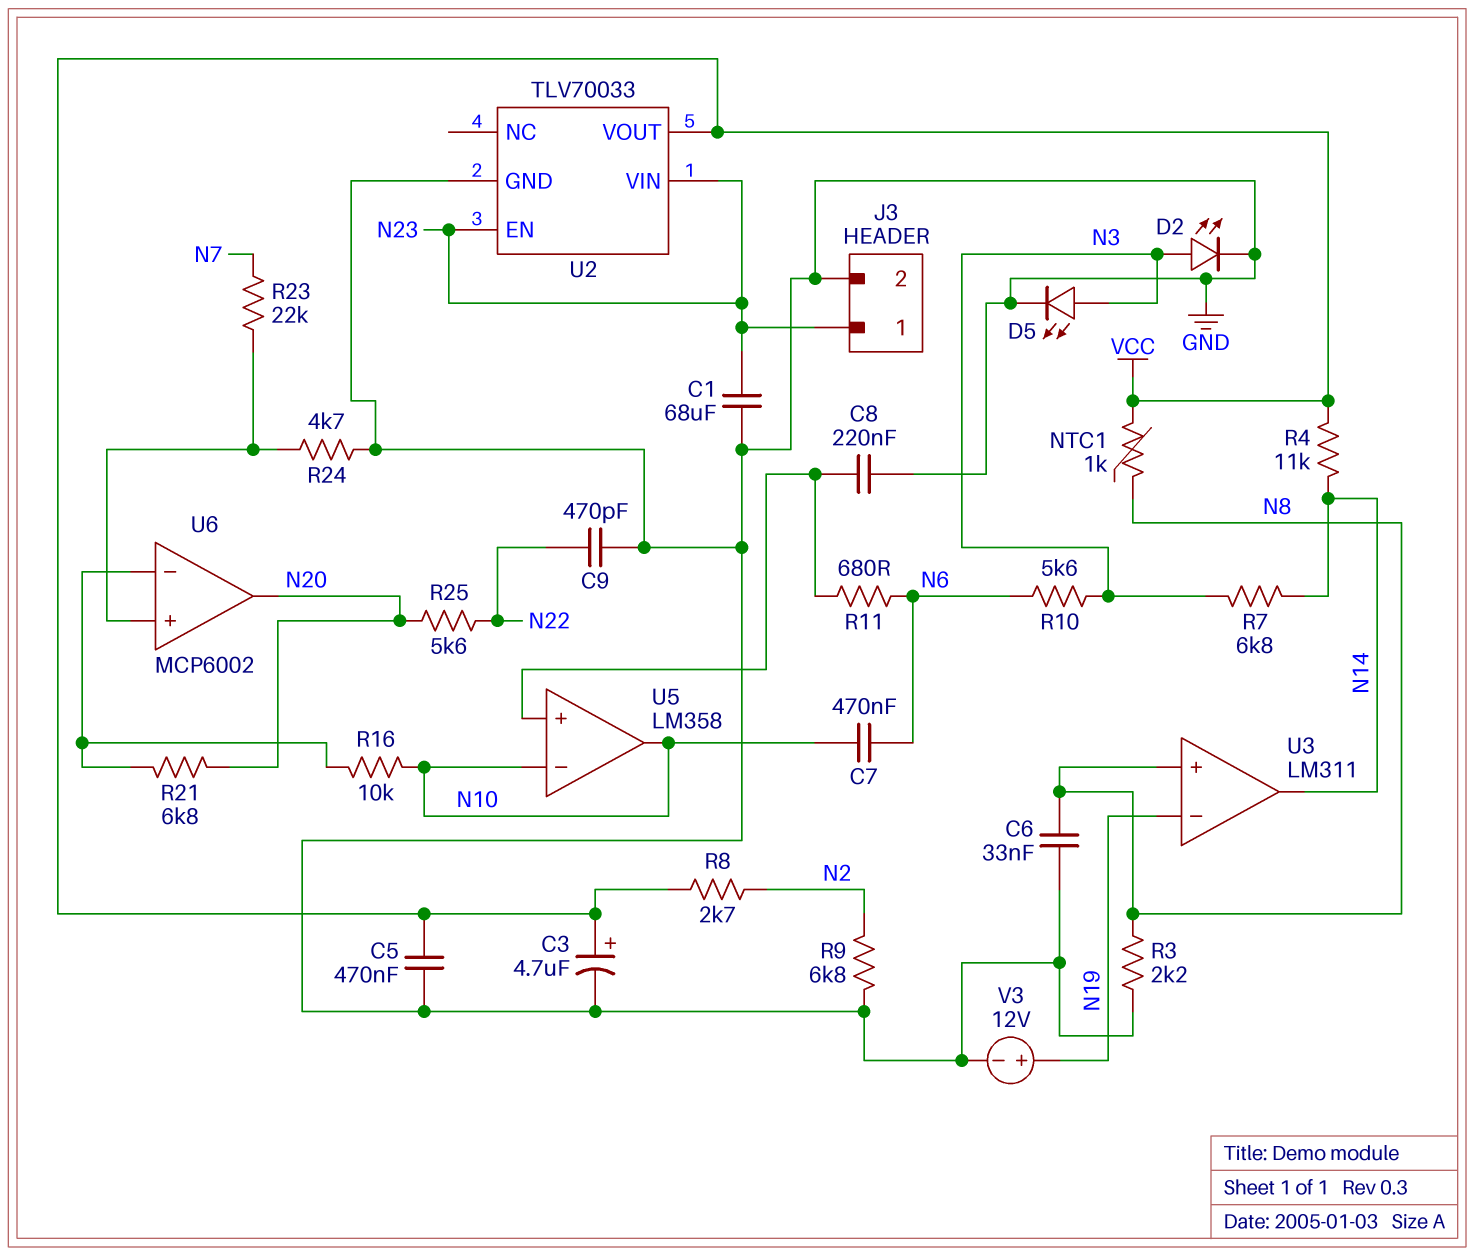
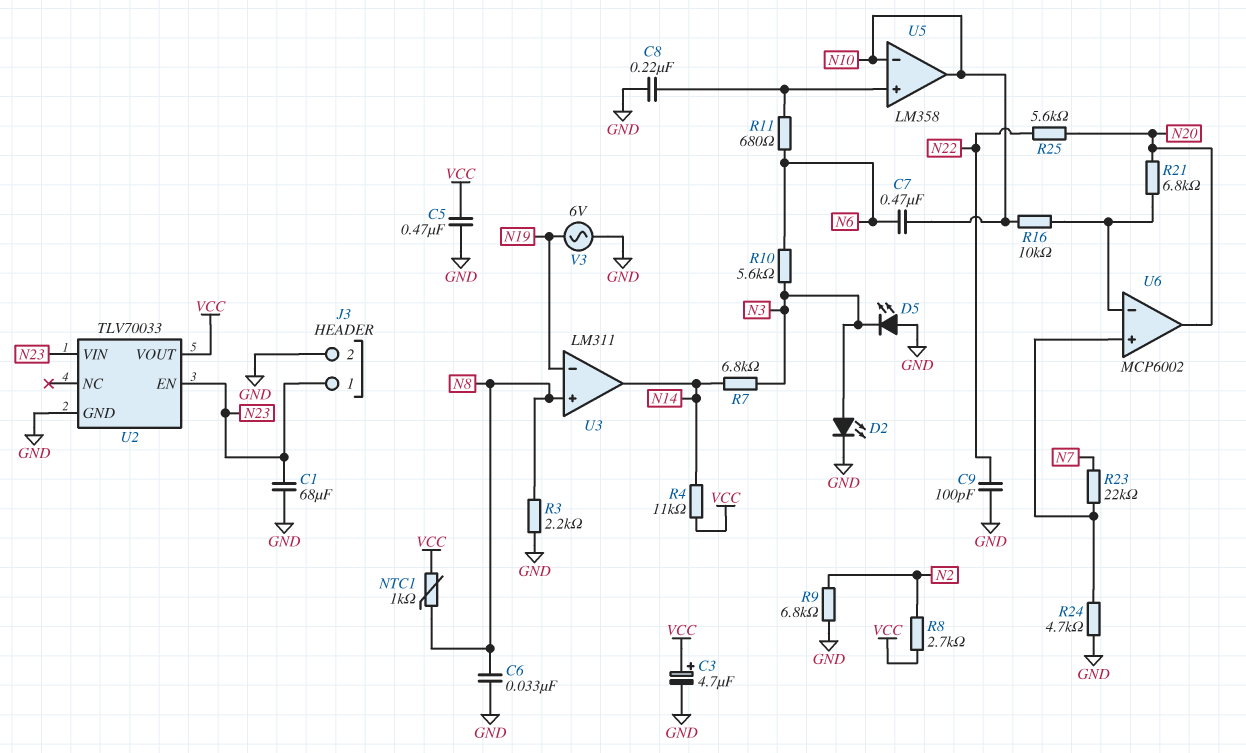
C9: 470pF (GND, N22) -> 100pF (GND, N22)
D5: LED (A N3, K GND) -> LED (A GND, K N3)
V3: 12V (plus N19, minus GND) -> AC 6V (GND, N19)

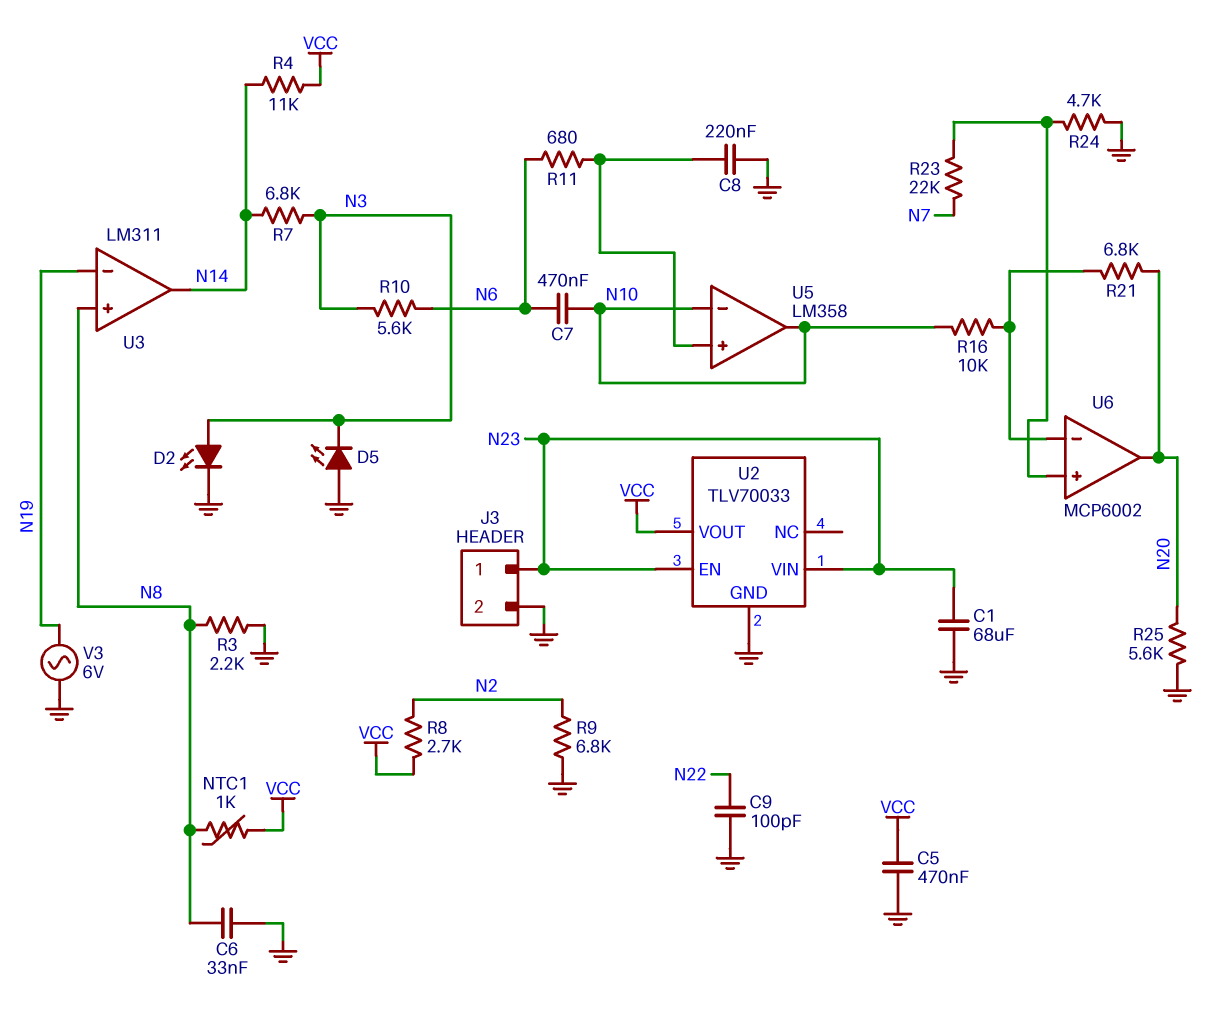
C3: 4.7uF (plus VCC, minus GND) -> none
R25: 5.6k (N20, N22) -> 5.6k (GND, N20)

